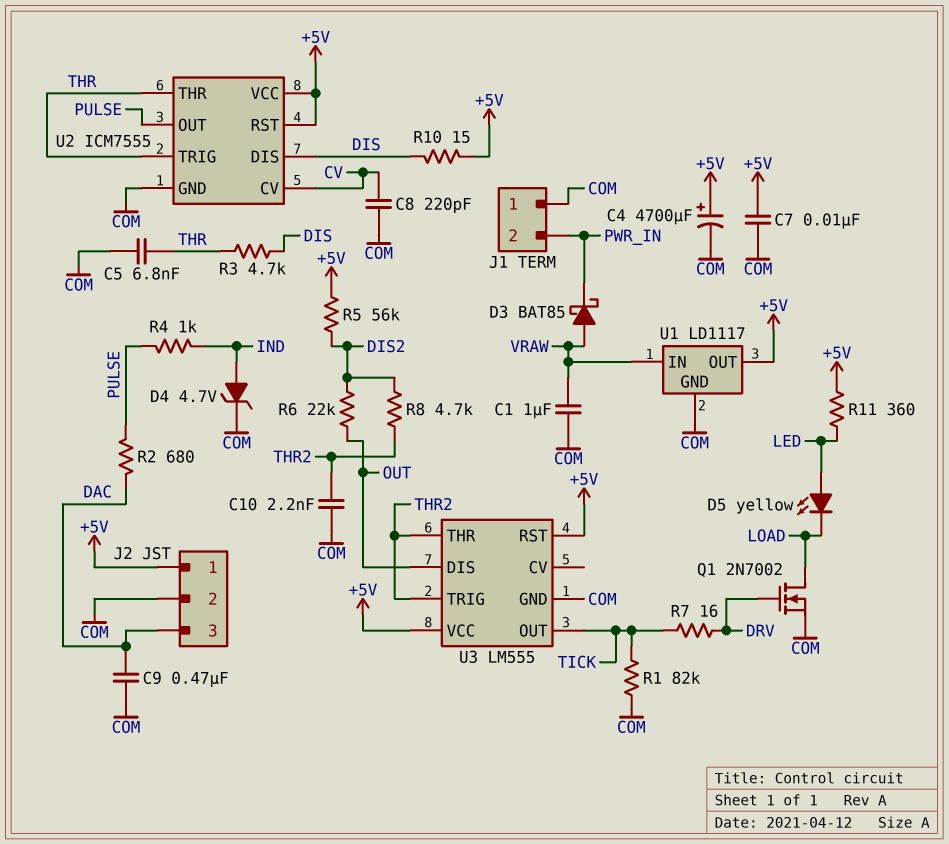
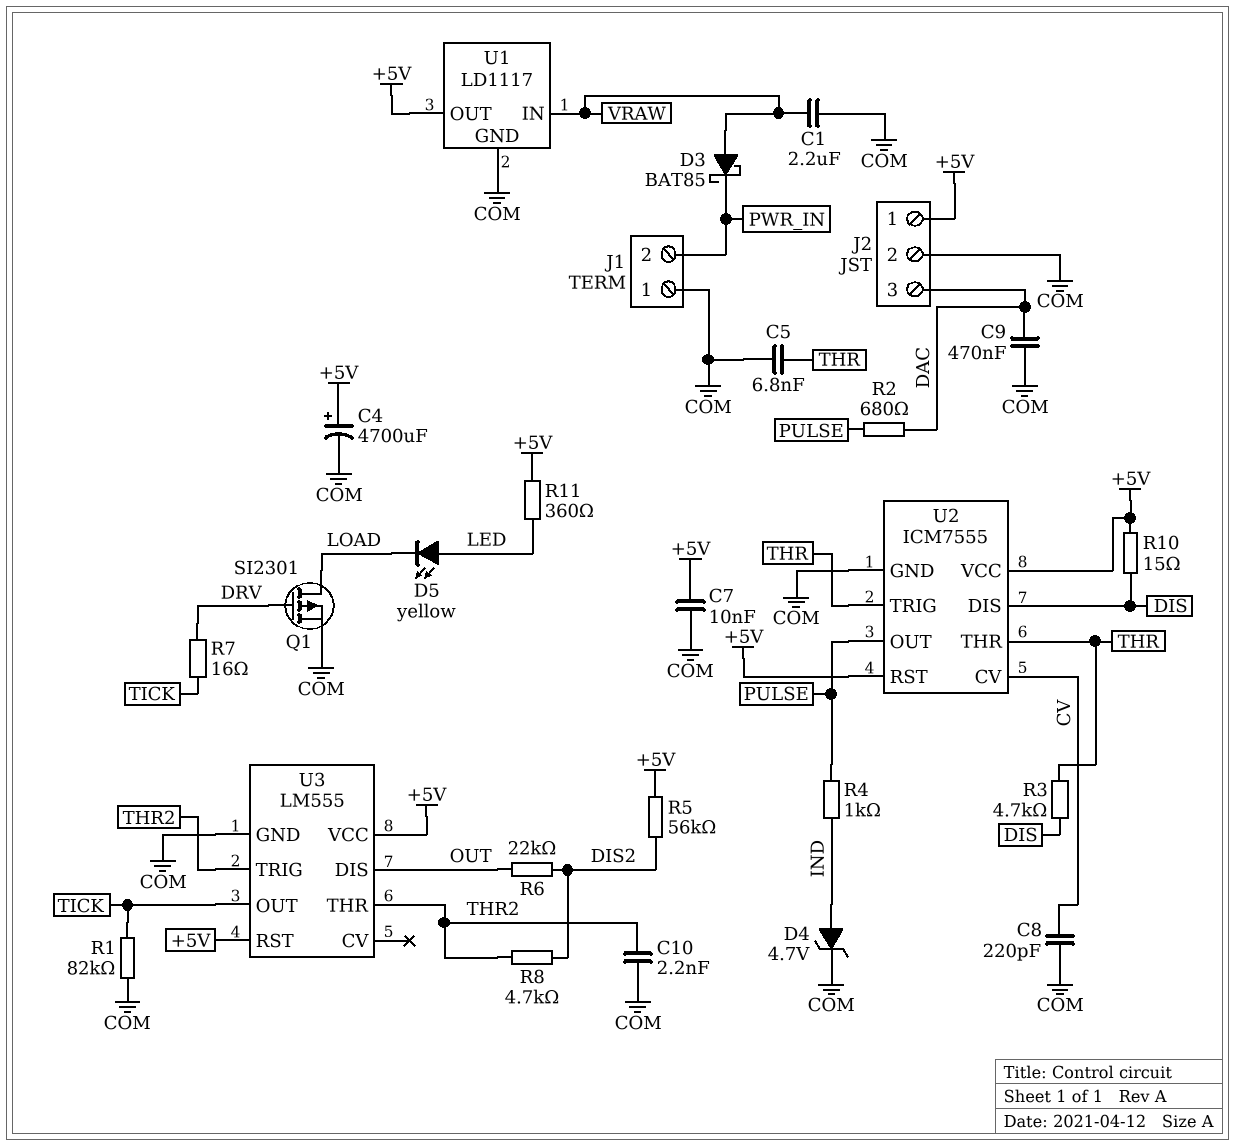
C1: 1uF (COM, VRAW) -> 2.2uF (COM, VRAW)
Q1: NMOS 2N7002 (G DRV, D LOAD, S COM) -> PMOS SI2301 (G DRV, D LOAD, S COM)

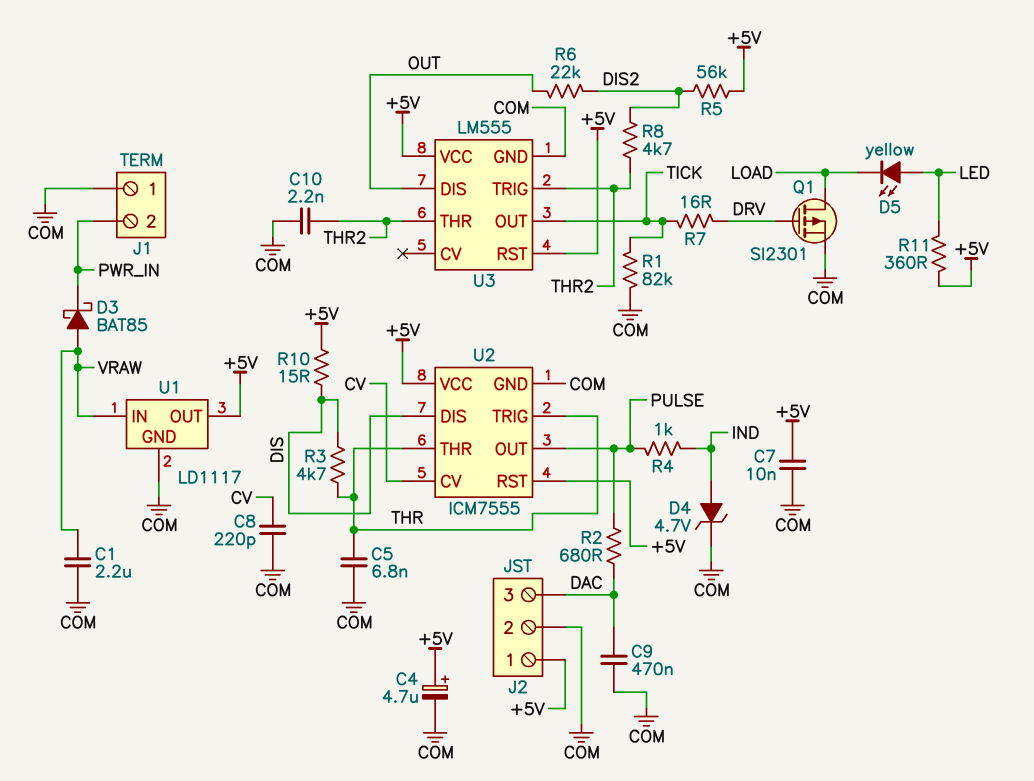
C4: 4700uF (plus +5V, minus COM) -> 4.7uF (plus +5V, minus COM)

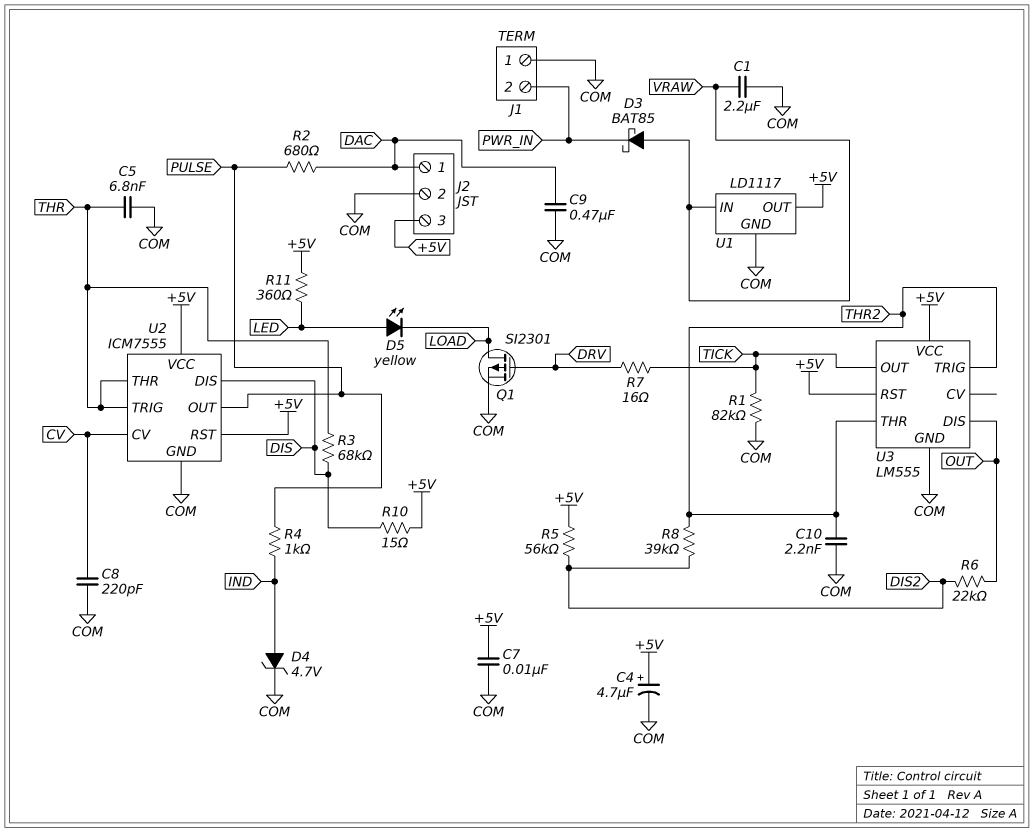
J2 pin 1: +5V -> DAC
J2 pin 3: DAC -> +5V
R3: 4.7k (DIS, THR) -> 68k (DIS, THR)
R8: 4.7k (DIS2, THR2) -> 39k (DIS2, THR2)

